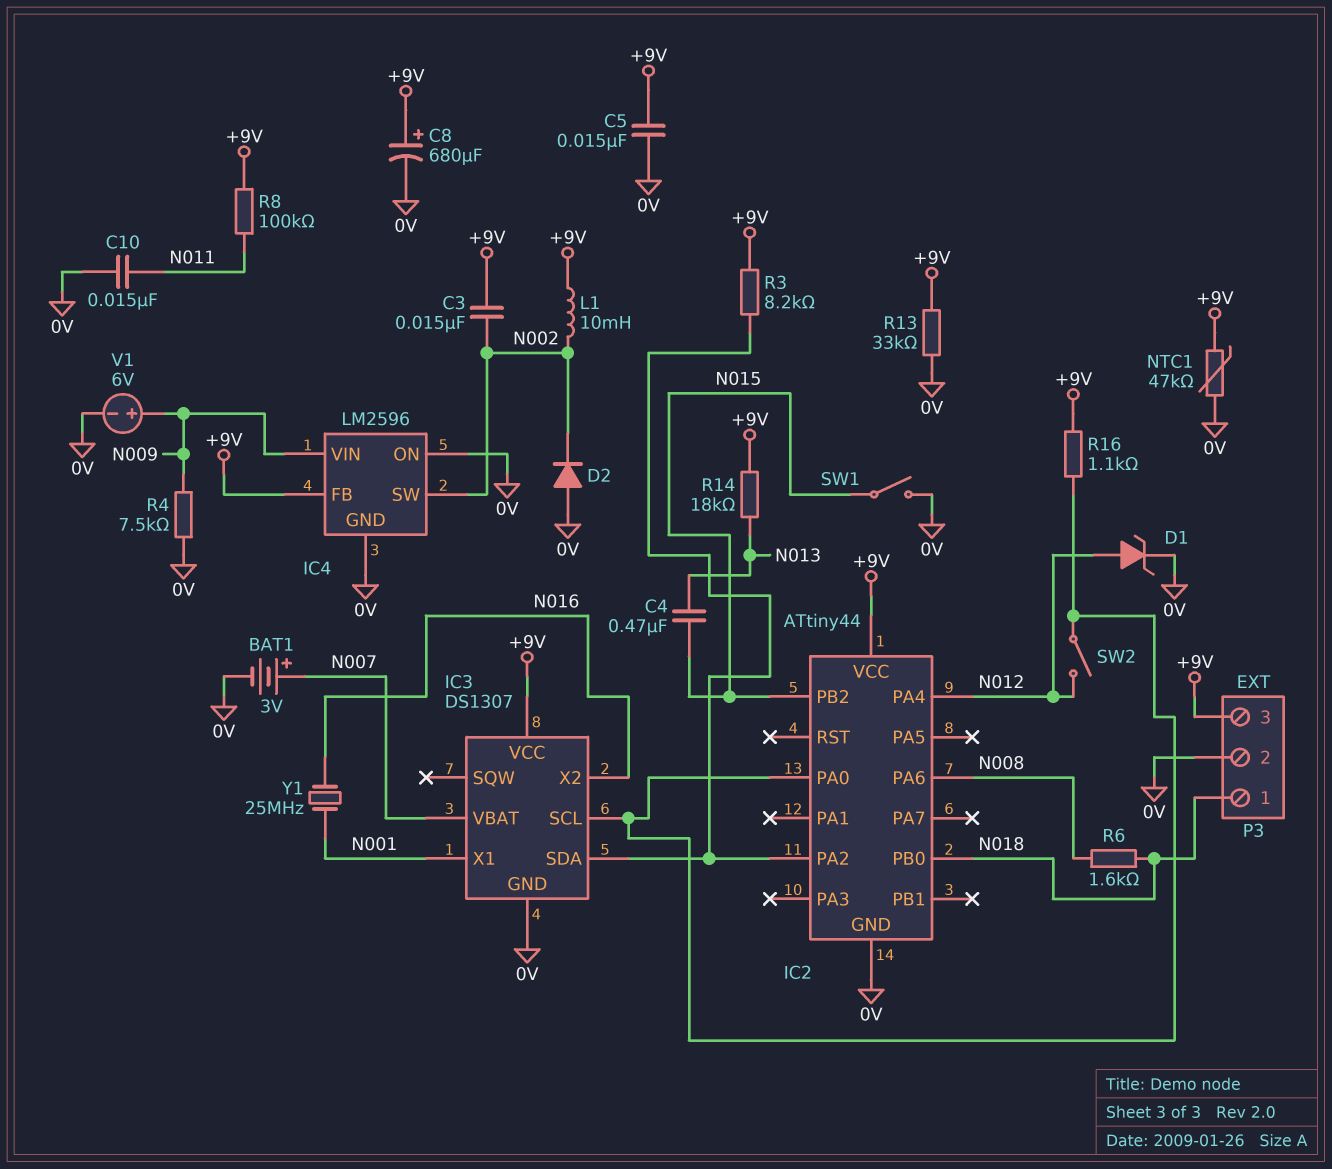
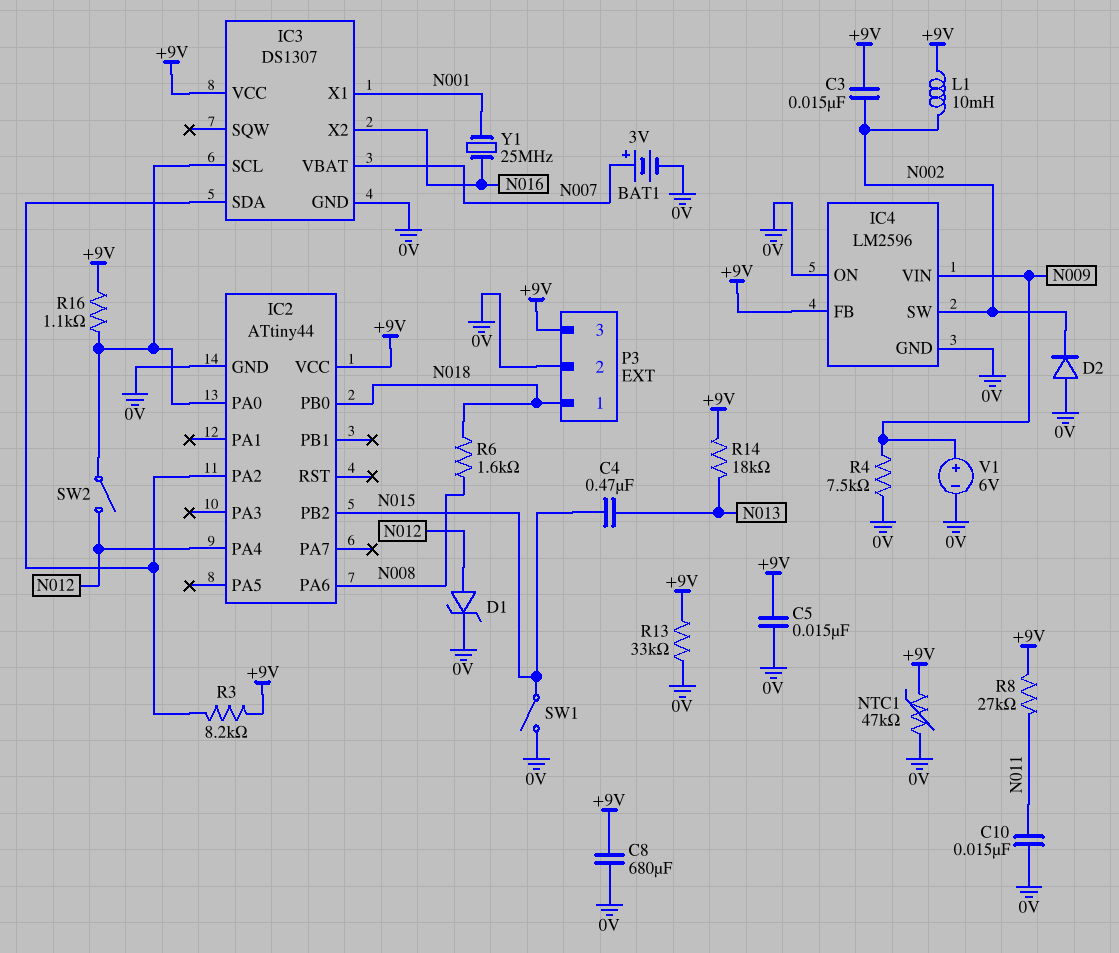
C8: 680uF (plus +9V, minus 0V) -> 680uF (+9V, 0V)
R8: 100k (+9V, N011) -> 27k (+9V, N011)

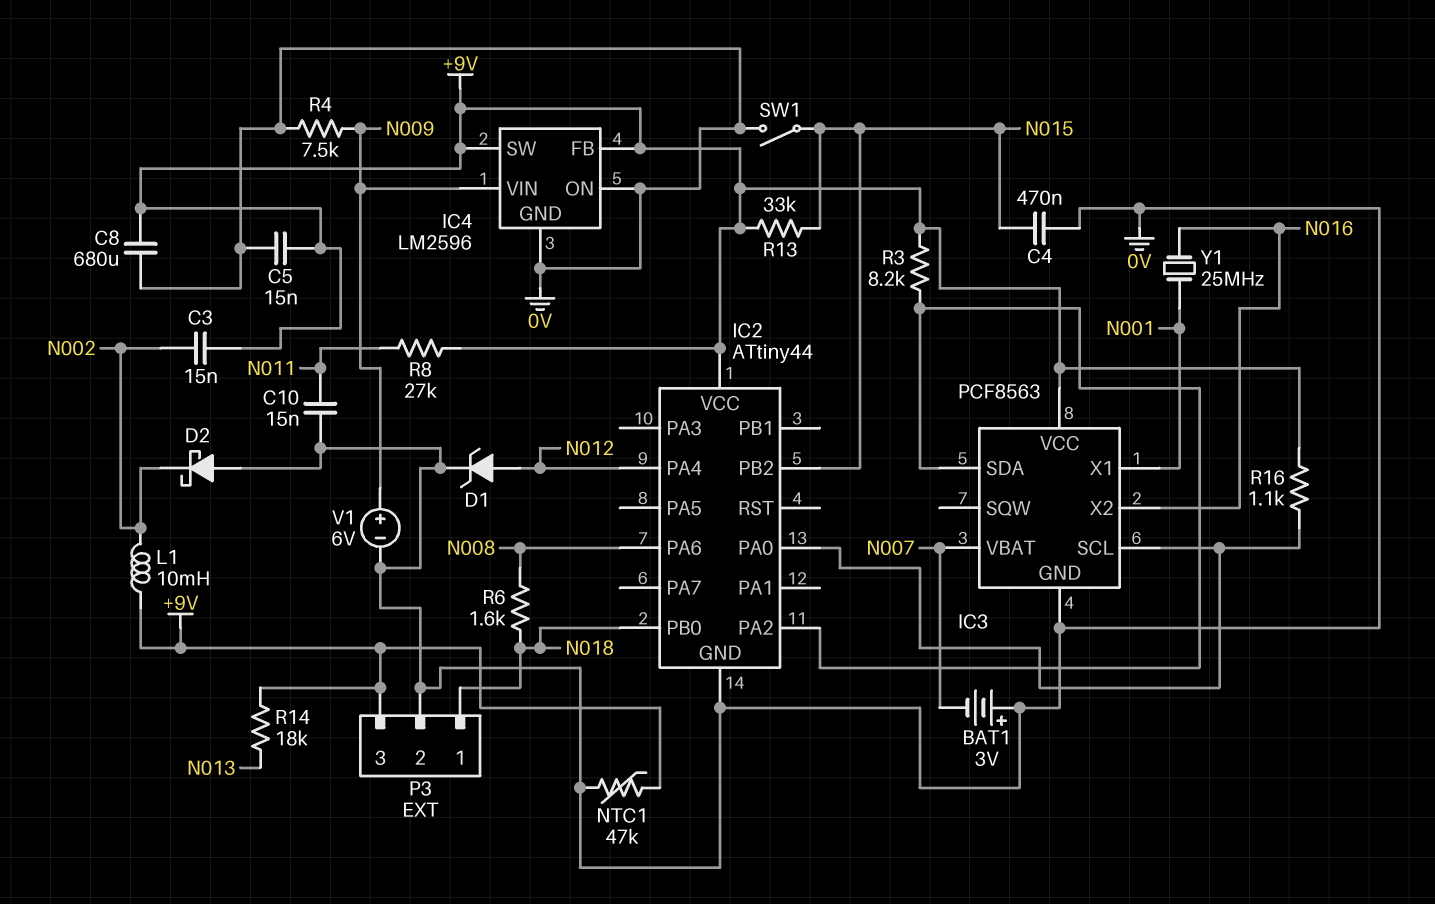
BAT1: 3V (plus N007, minus 0V) -> 3V (plus 0V, minus N007)
C4: 470nF (N013, N015) -> 470nF (0V, N015)
D2: diode (A 0V, K N002) -> schottky (A 0V, K N002)
IC3: DS1307 -> PCF8563
IC4 pin SW: N002 -> +9V
R13: 33k (+9V, 0V) -> 33k (+9V, N015)
SW2: switch (IC2/PA0, N012) -> none

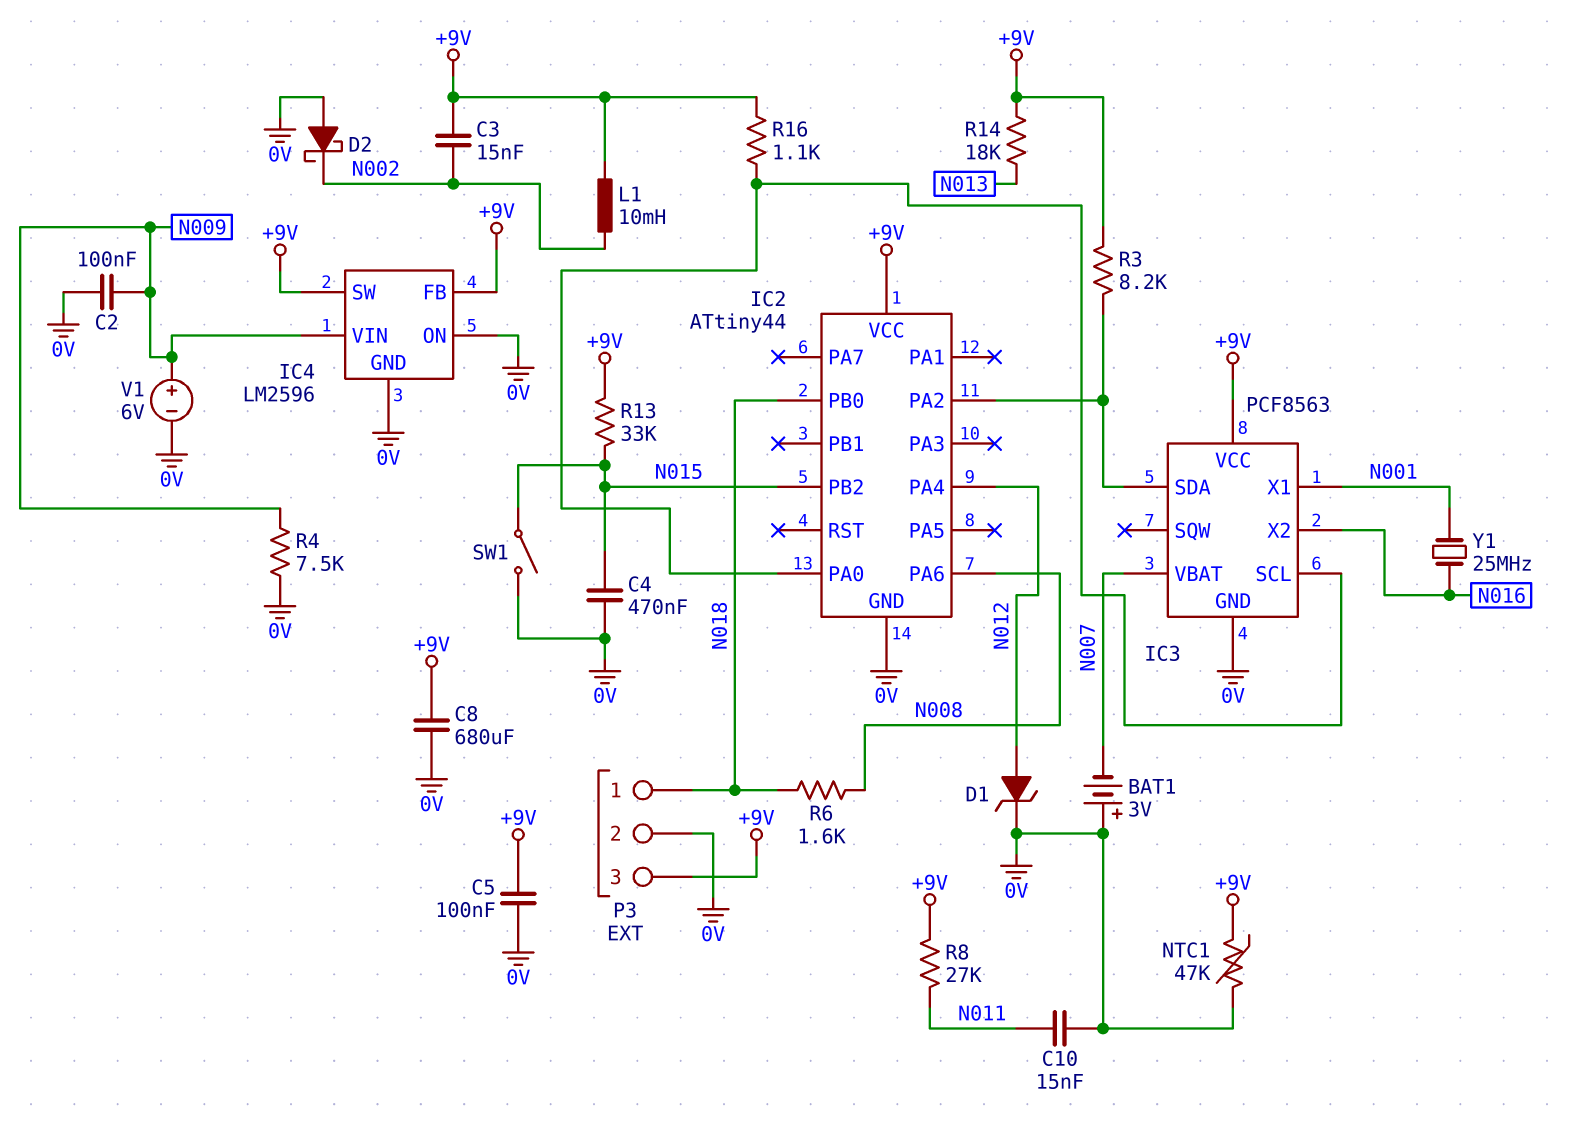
C2: none -> 100nF (0V, N009)
C5: 15nF (+9V, 0V) -> 100nF (+9V, 0V)

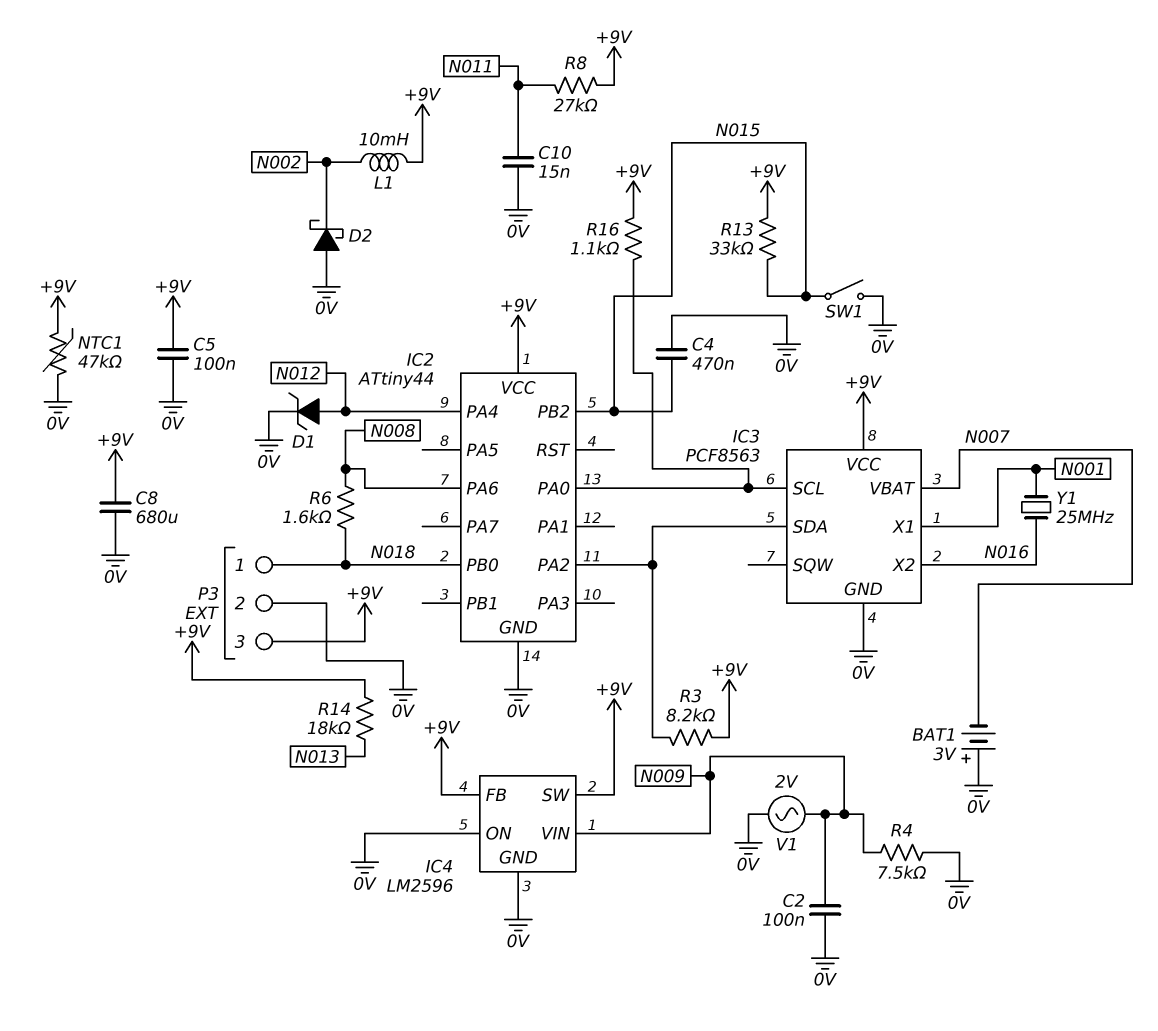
C3: 15nF (+9V, N002) -> none
V1: 6V (plus N009, minus 0V) -> AC 2V (0V, N009)

